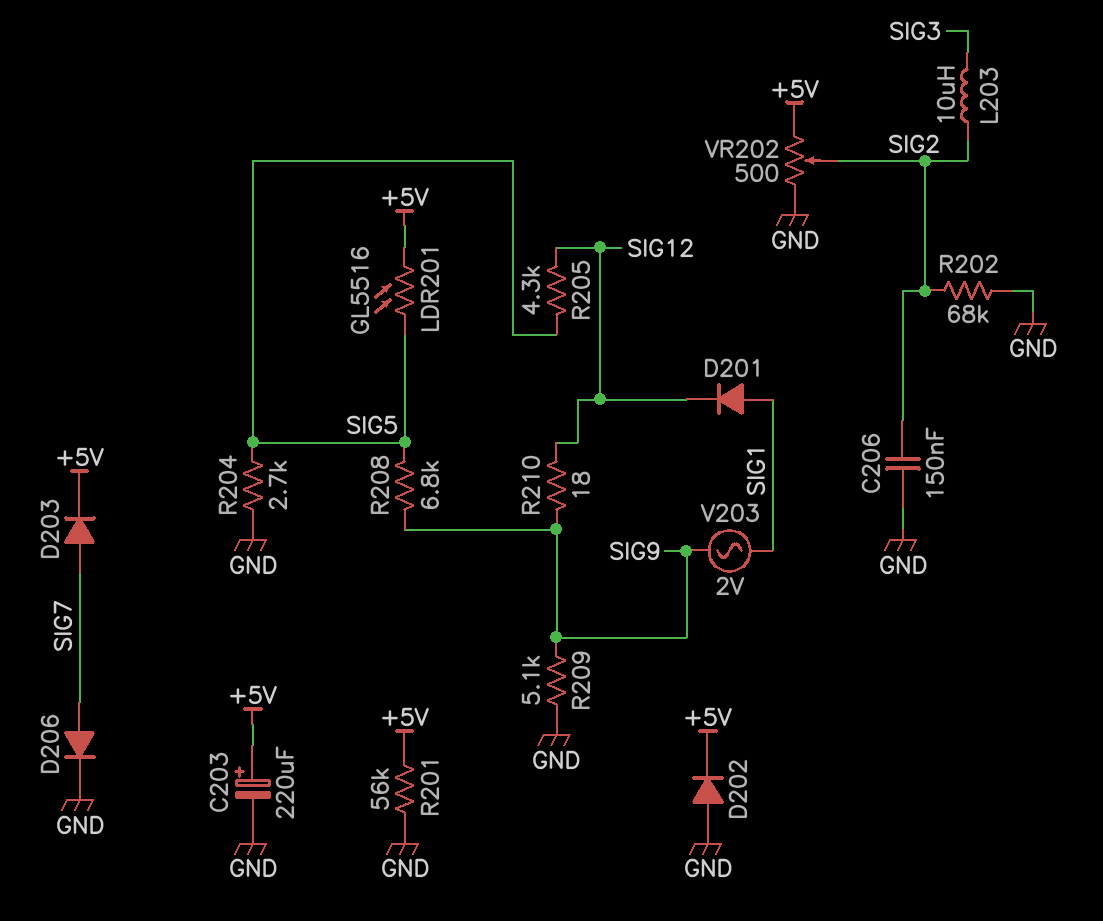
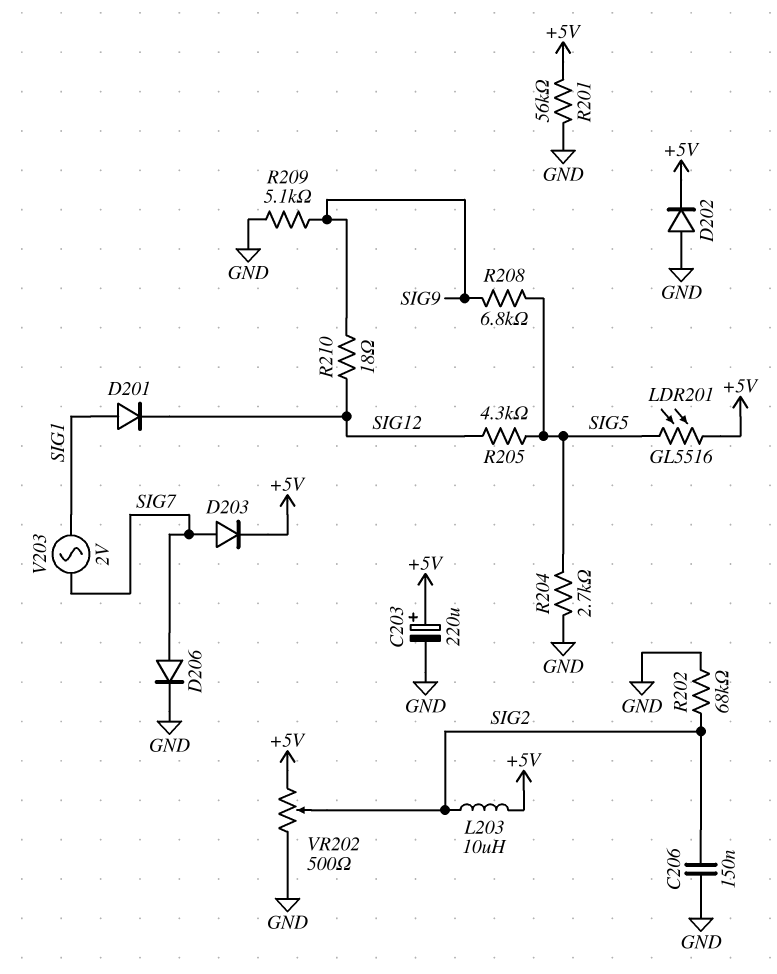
L203: 10uH (SIG2, SIG3) -> 10uH (+5V, SIG2)
V203: AC 2V (SIG1, SIG9) -> AC 2V (SIG1, SIG7)

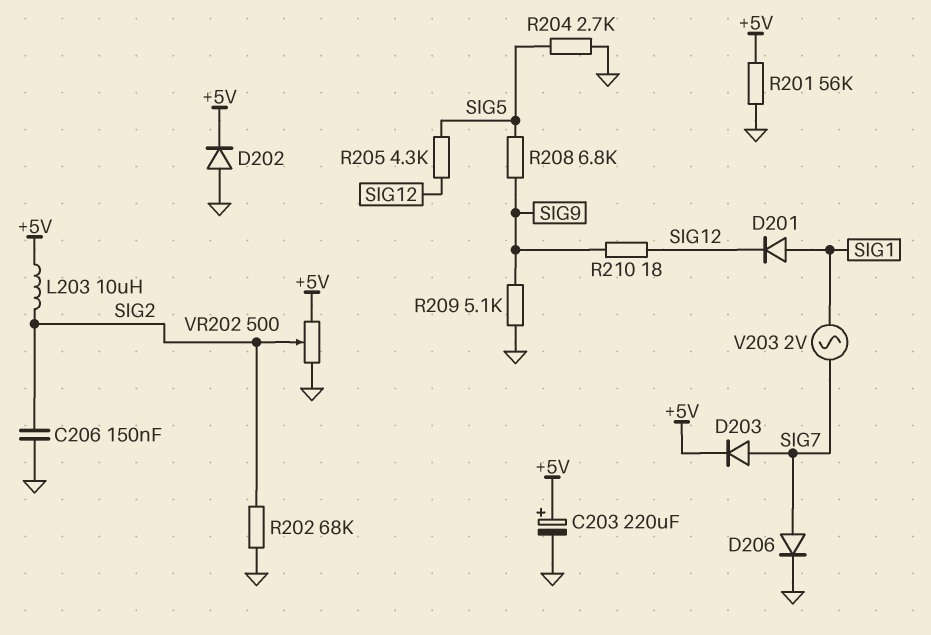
LDR201: GL5516 (+5V, SIG5) -> none

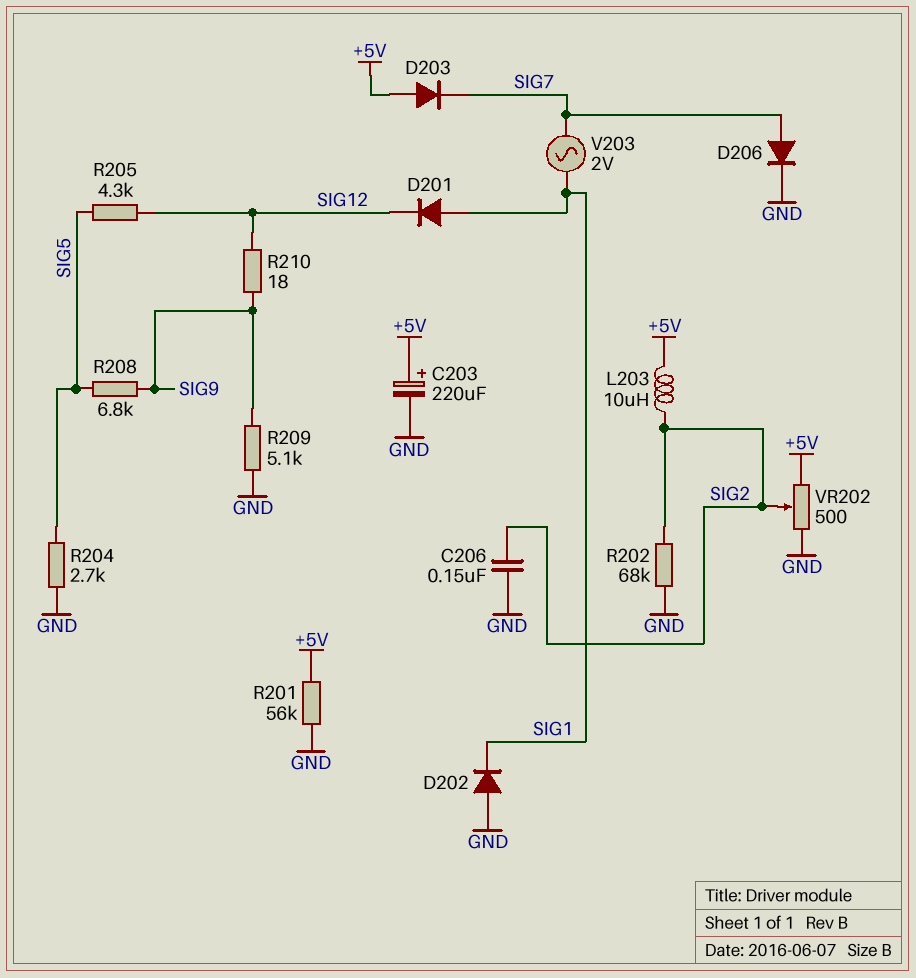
D202: diode (A GND, K +5V) -> diode (A GND, K SIG1)
D203: diode (A SIG7, K +5V) -> diode (A +5V, K SIG7)

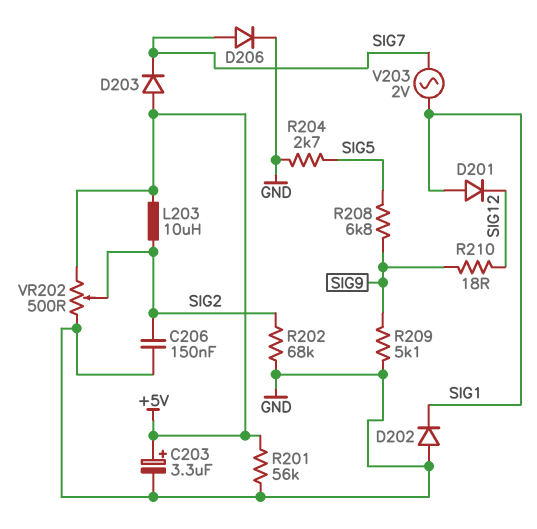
C203: 220uF (plus +5V, minus GND) -> 3.3uF (plus +5V, minus GND)
R205: 4.3k (SIG5, SIG12) -> none

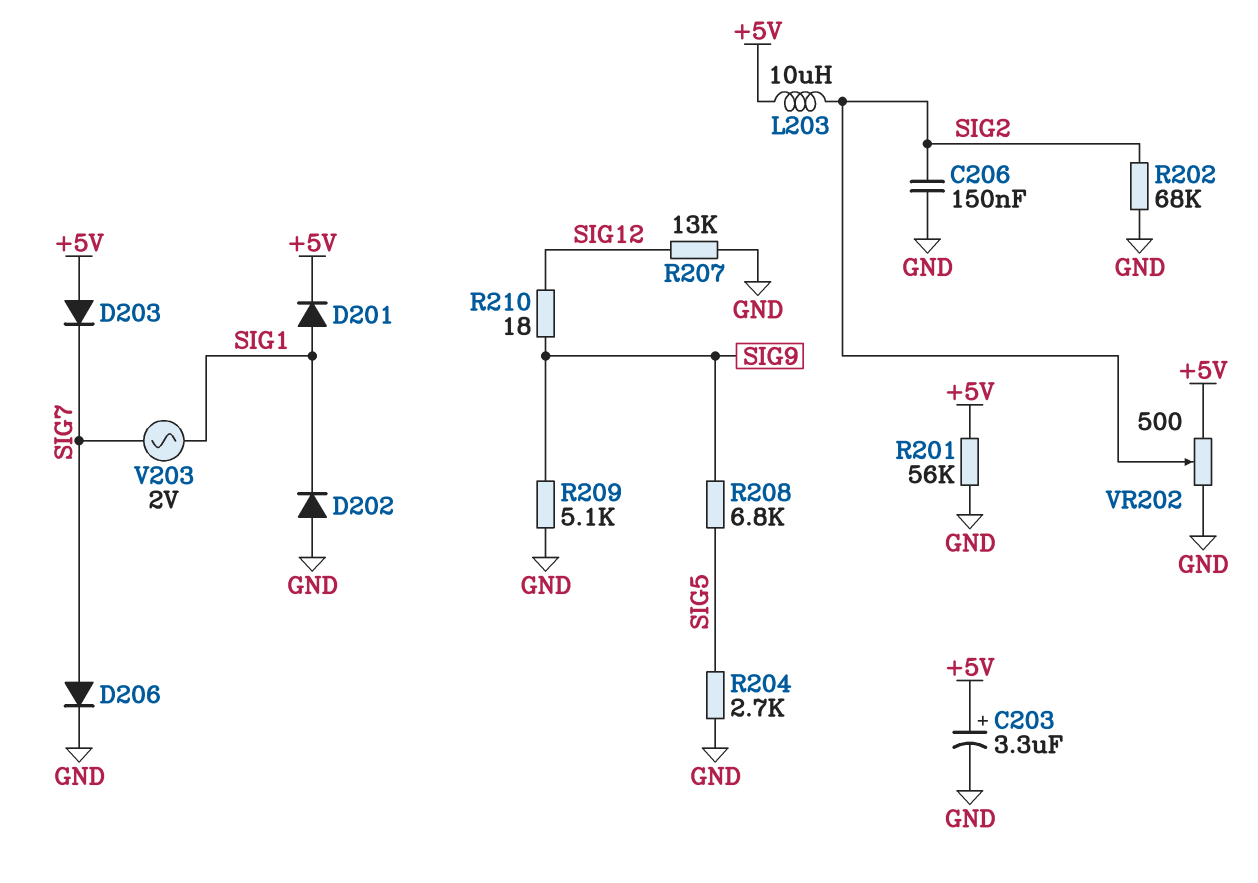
D201: diode (A SIG1, K SIG12) -> diode (A SIG1, K +5V)
R207: none -> 13k (GND, SIG12)

